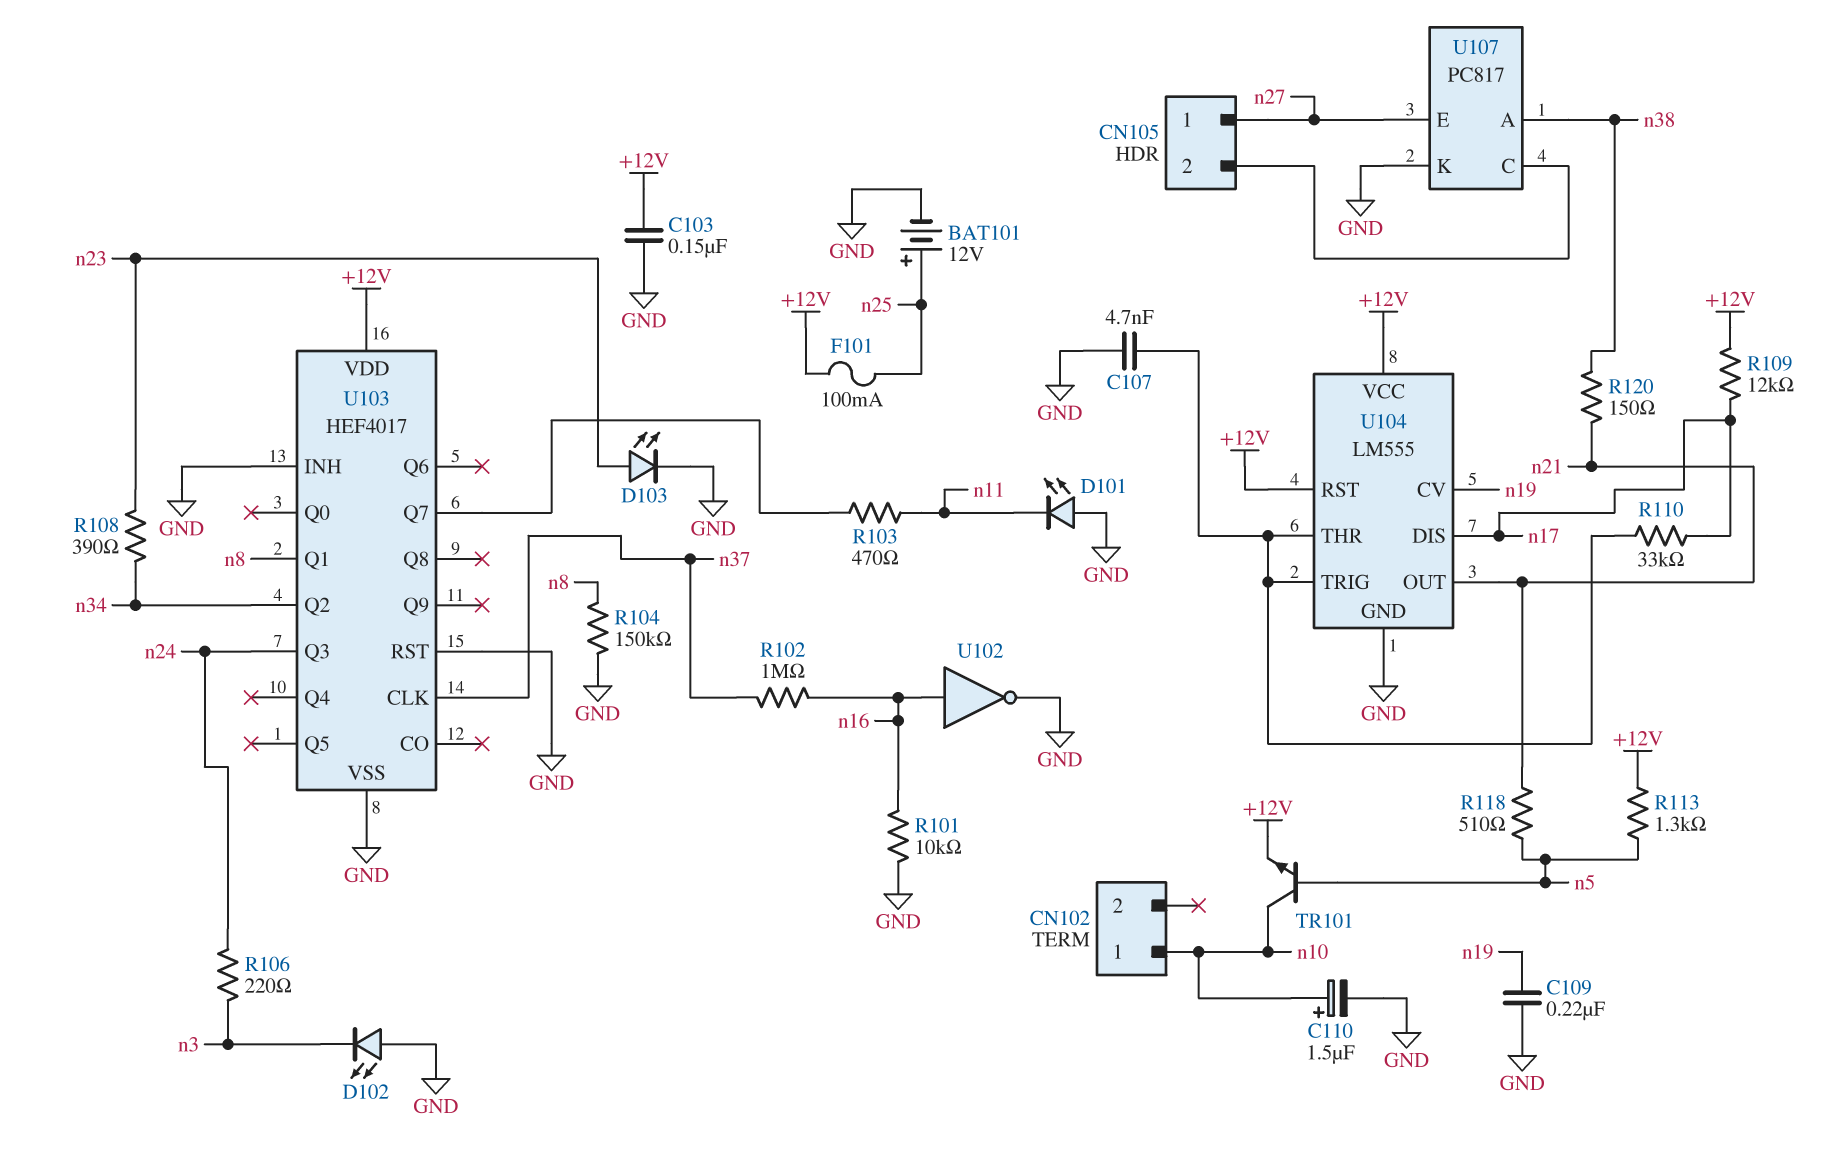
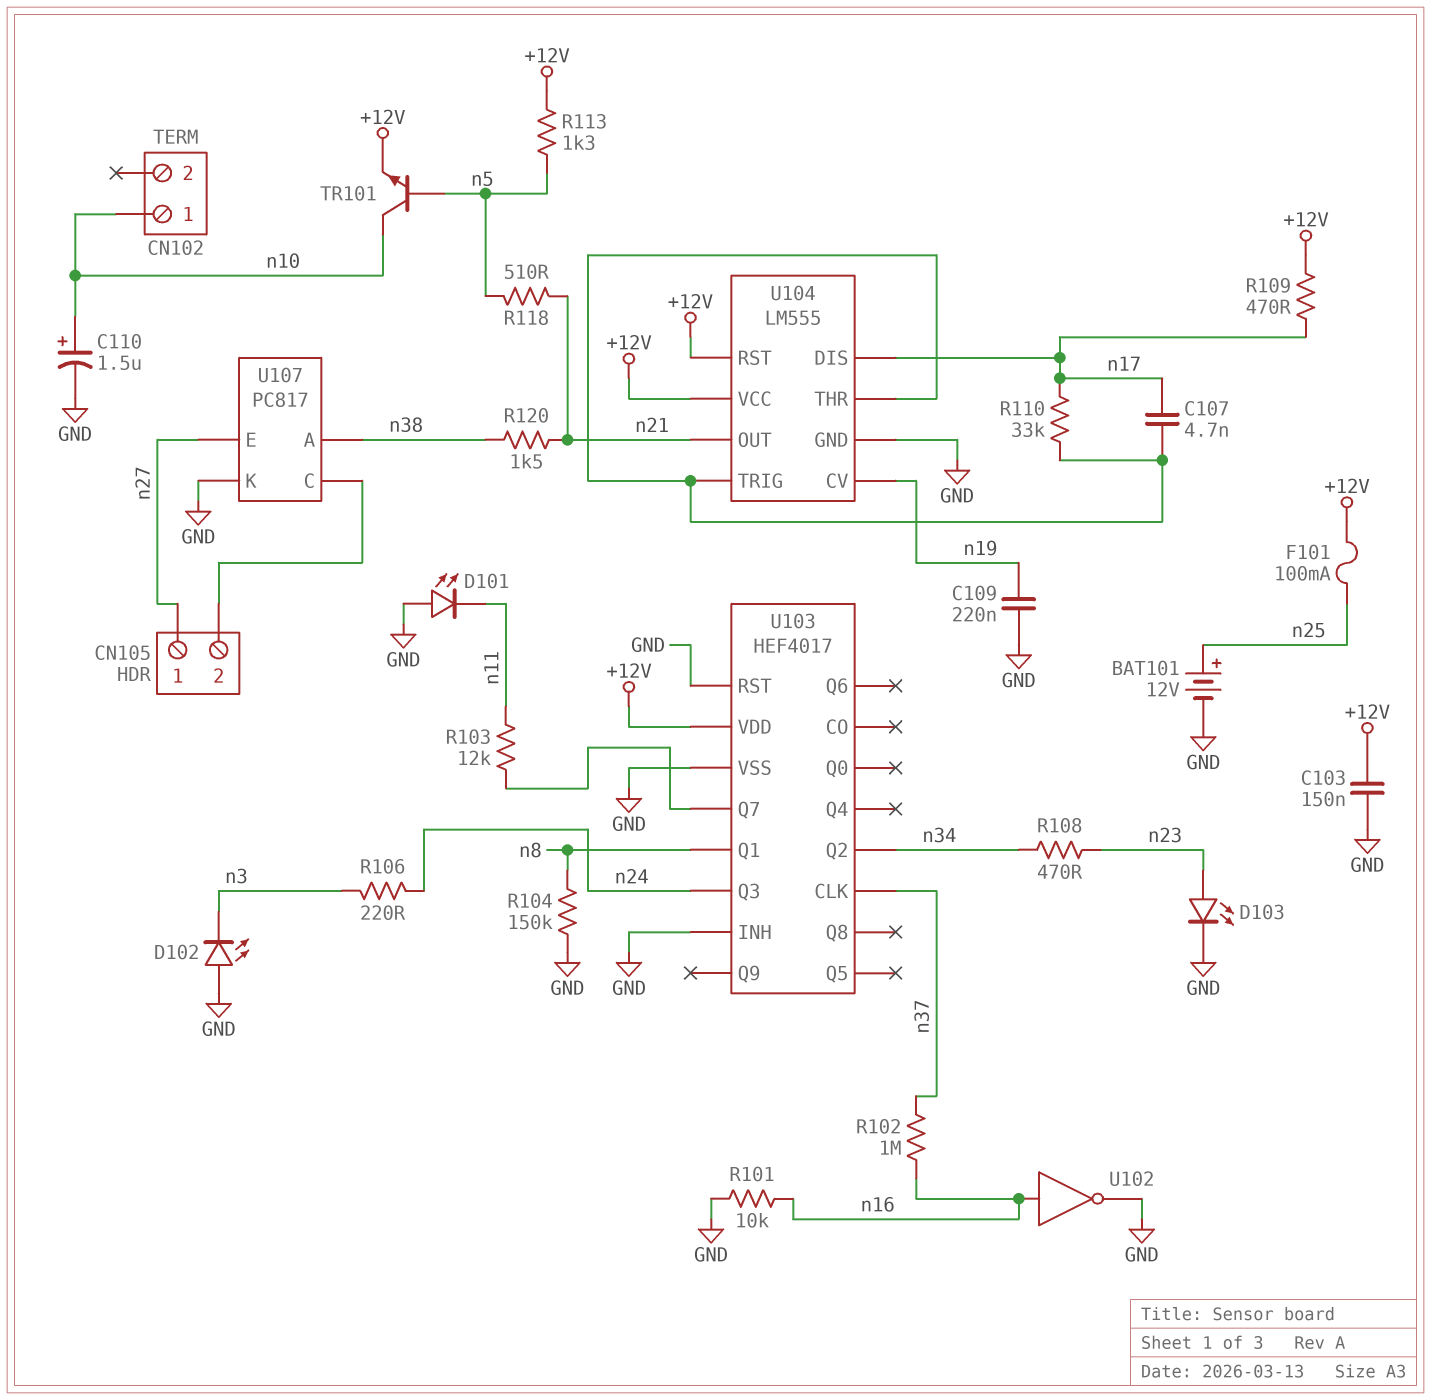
C107: 4.7nF (GND, U104/THR) -> 4.7nF (U104/THR, n17)
R103: 470 (U103/Q7, n11) -> 12k (U103/Q7, n11)
R108: 390 (n23, n34) -> 470 (n23, n34)
R109: 12k (+12V, n17) -> 470 (+12V, n17)
R120: 150 (n21, n38) -> 1.5k (n21, n38)

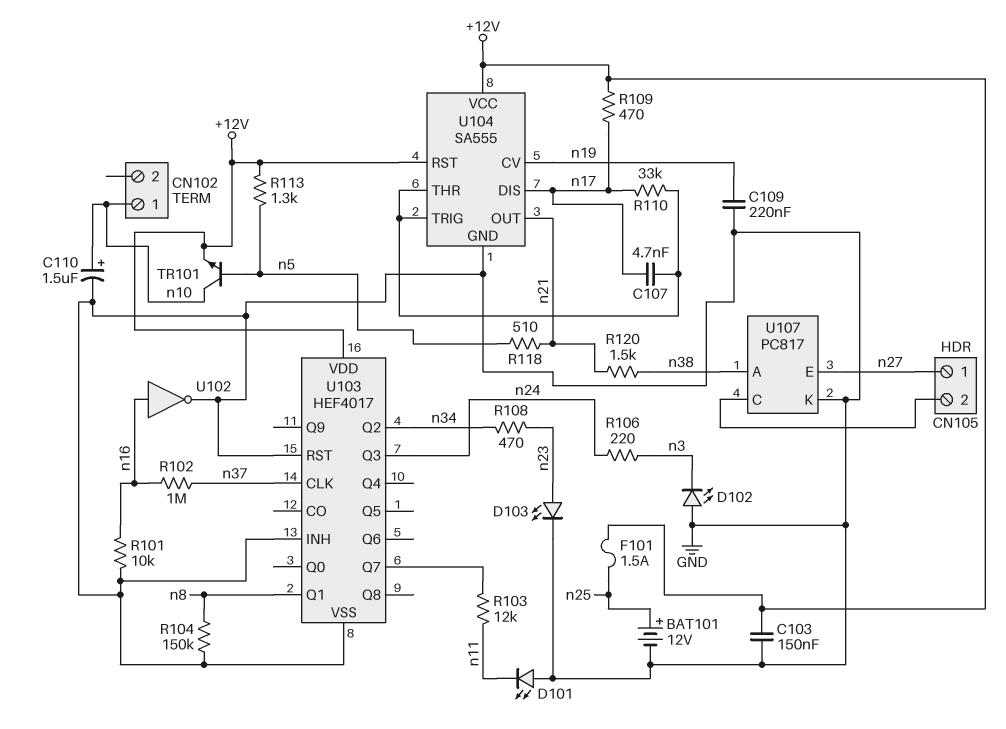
F101: 100mA (+12V, n25) -> 1.5A (+12V, n25)
U104: LM555 -> SA555

